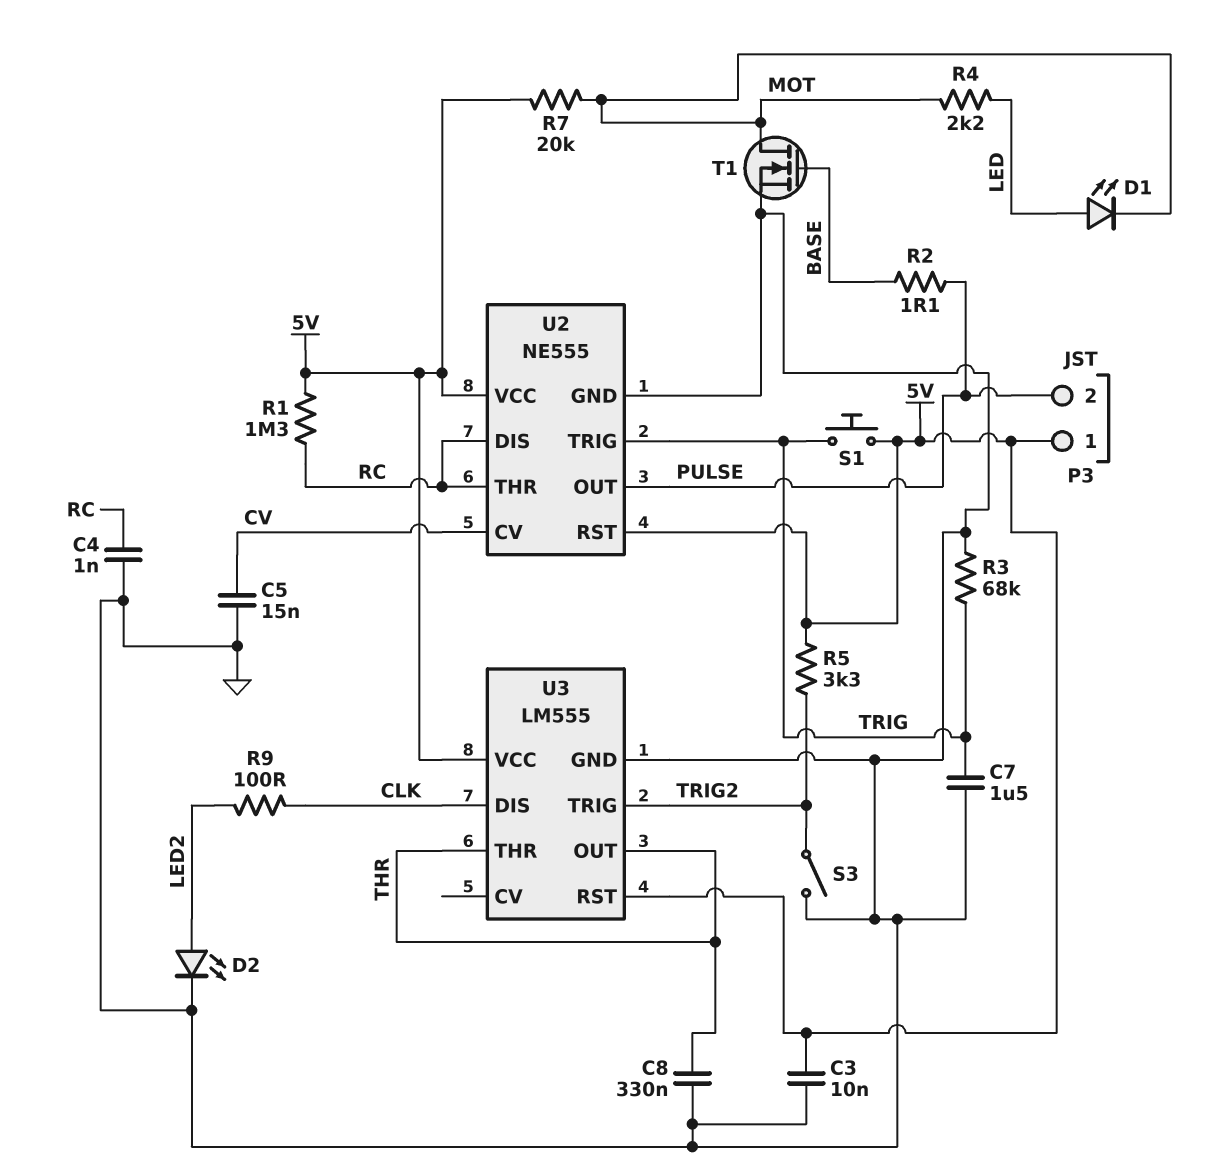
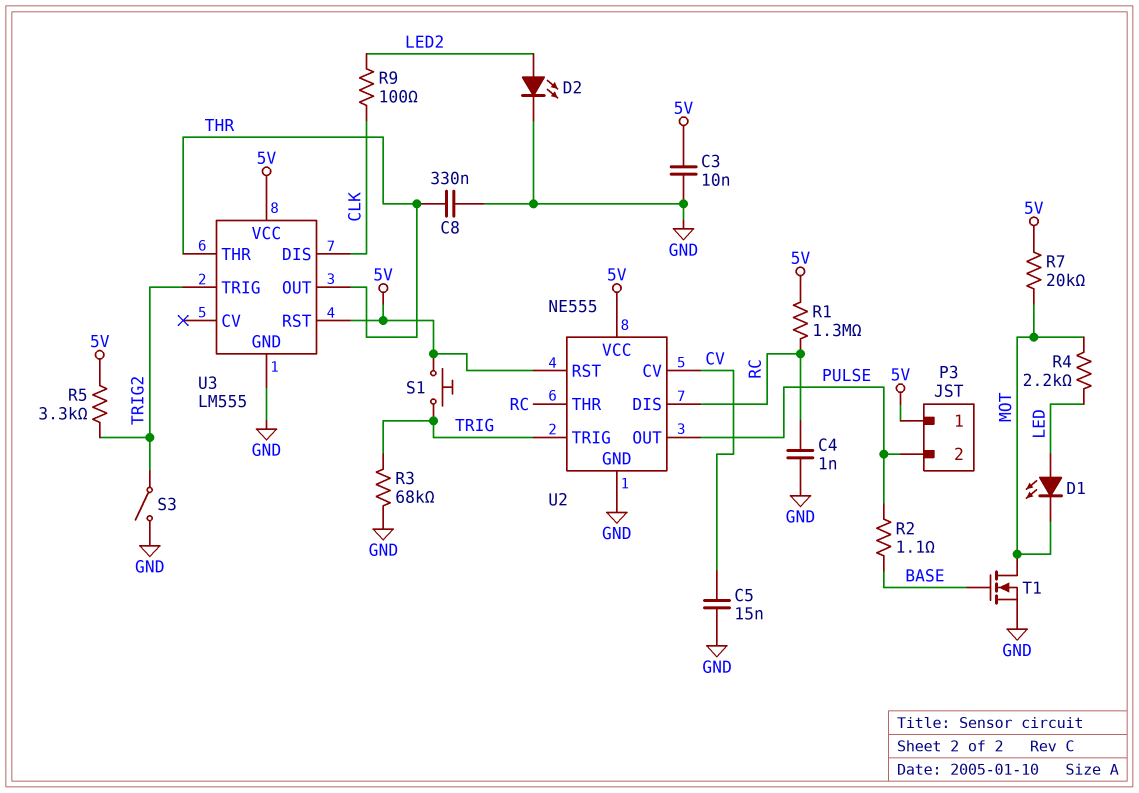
C7: 1.5uF (GND, TRIG) -> none

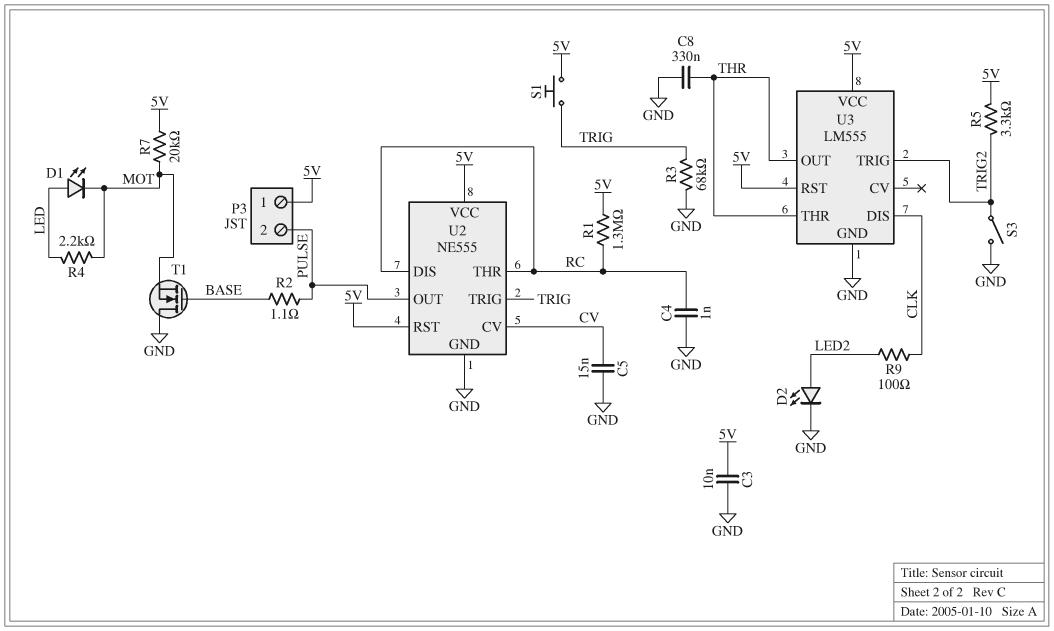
T1: NMOS (G BASE, D MOT, S GND) -> NMOS (G BASE, D GND, S MOT)

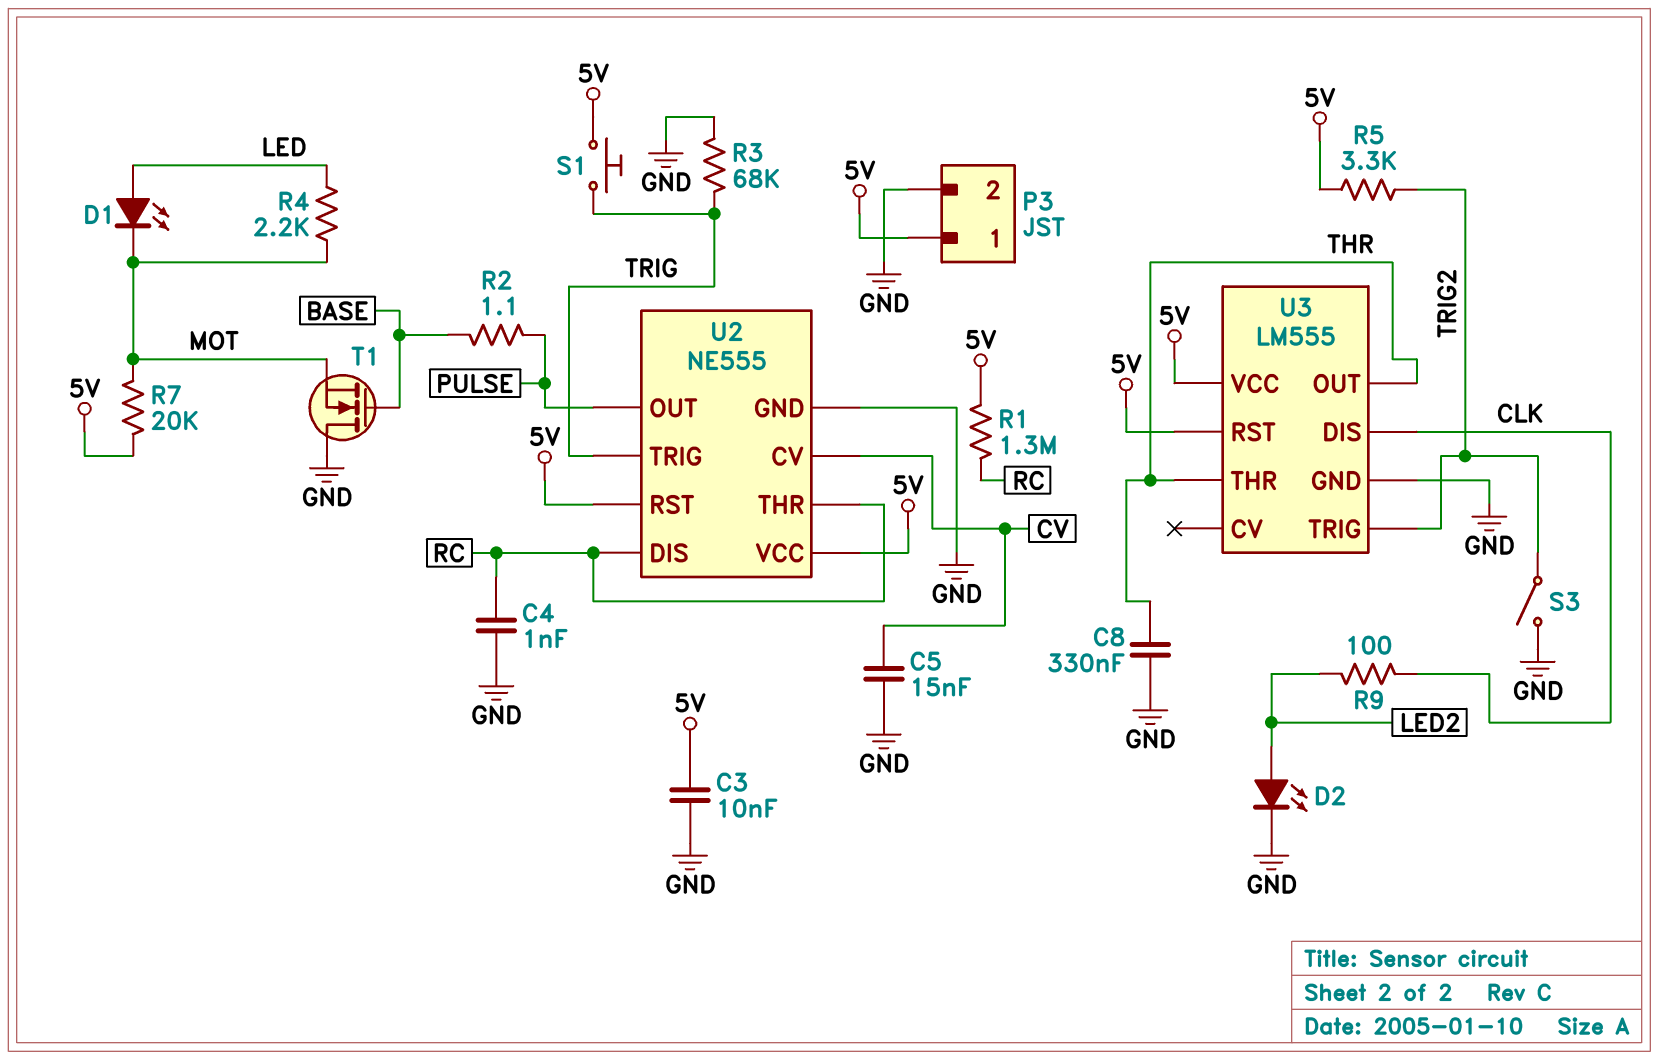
P3 pin 2: PULSE -> GND

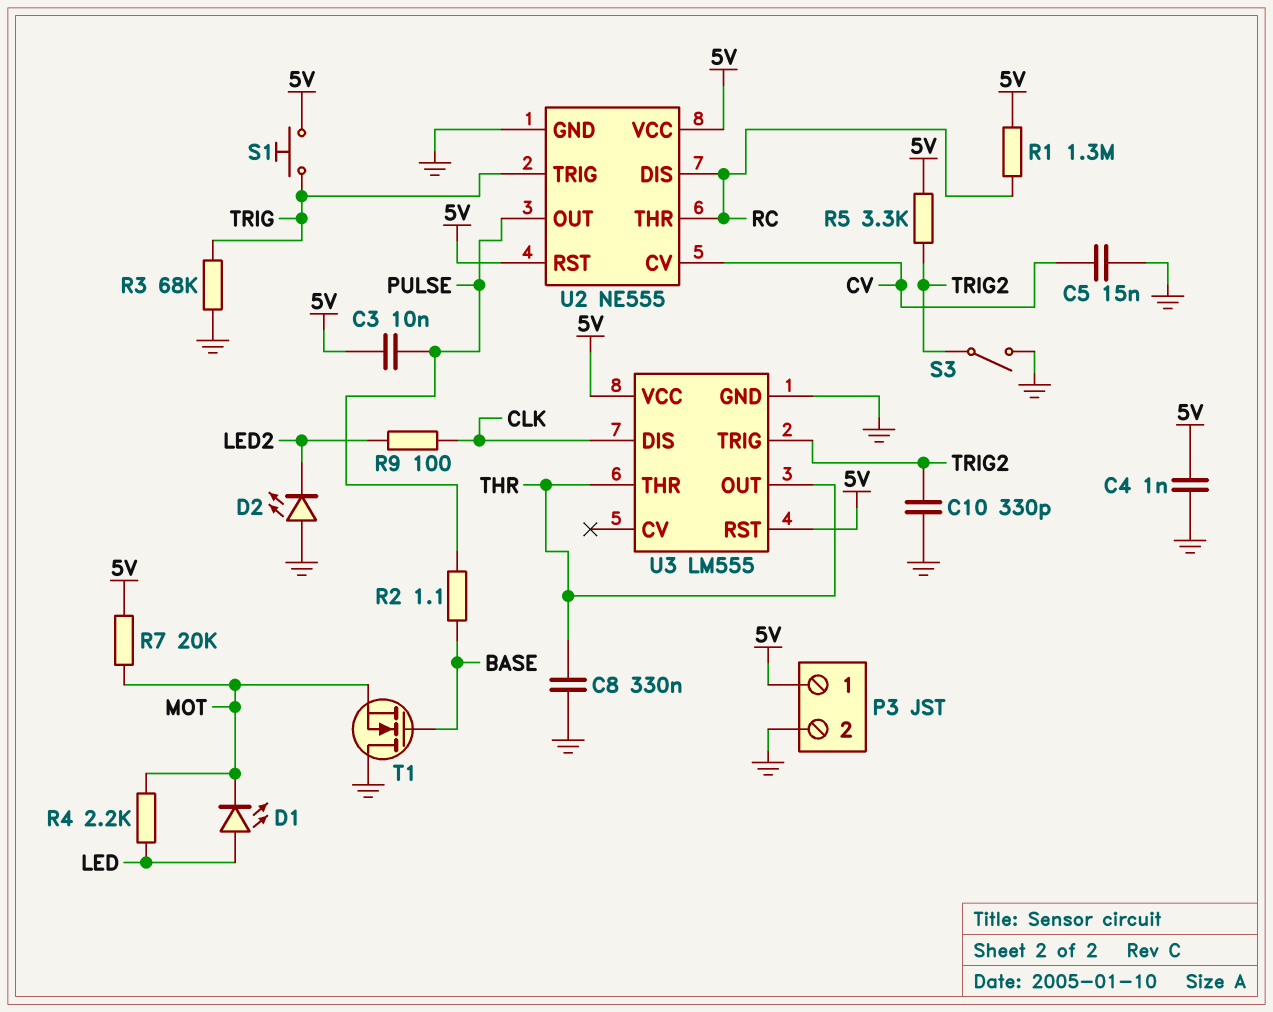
C3: 10nF (5V, GND) -> 10nF (5V, PULSE)
C4: 1nF (GND, RC) -> 1nF (5V, GND)
C10: none -> 330pF (GND, TRIG2)
D2: LED (A LED2, K GND) -> LED (A GND, K LED2)

